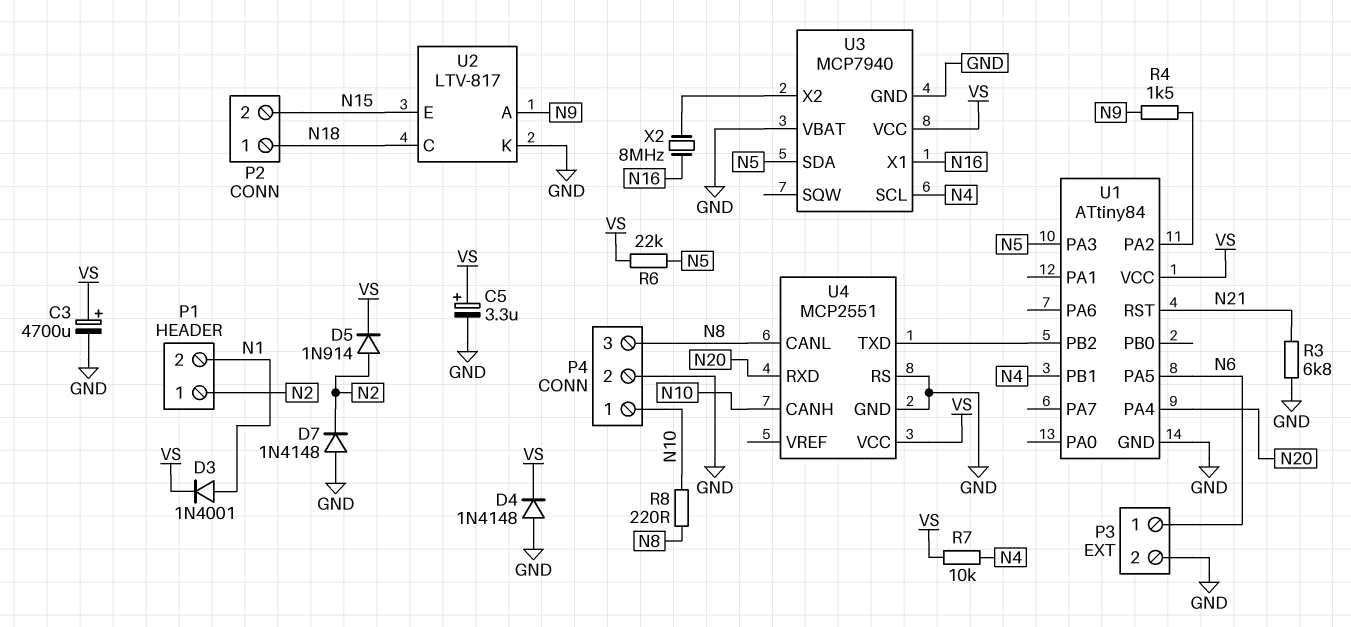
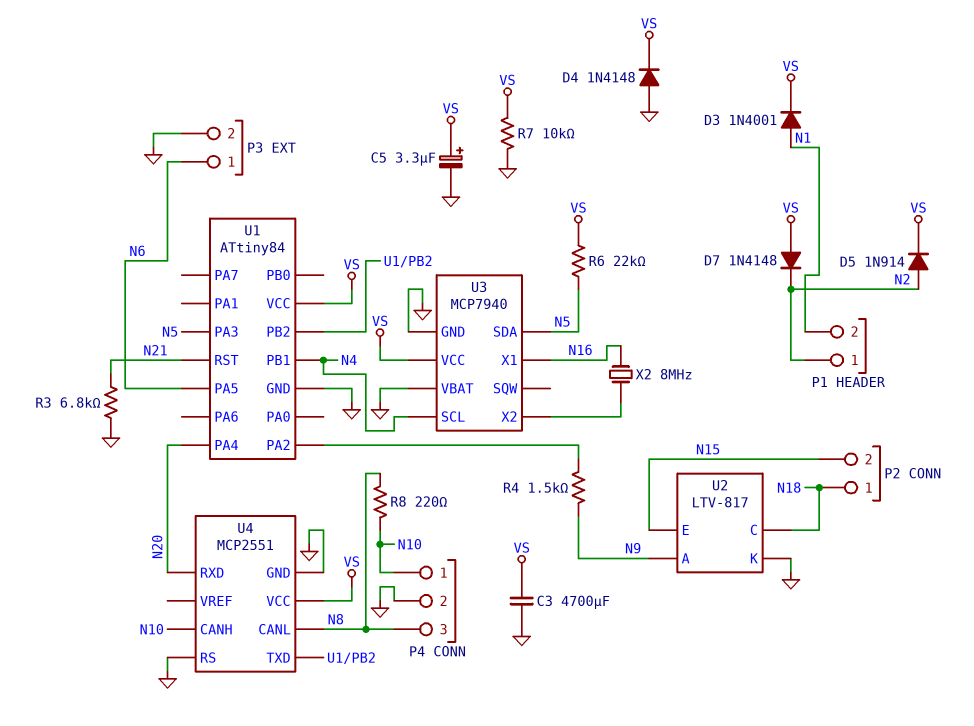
C3: 4700uF (plus VS, minus GND) -> 4700uF (GND, VS)
D7: diode 1N4148 (A GND, K N2) -> diode 1N4148 (A VS, K N2)
R7: 10k (N4, VS) -> 10k (GND, VS)

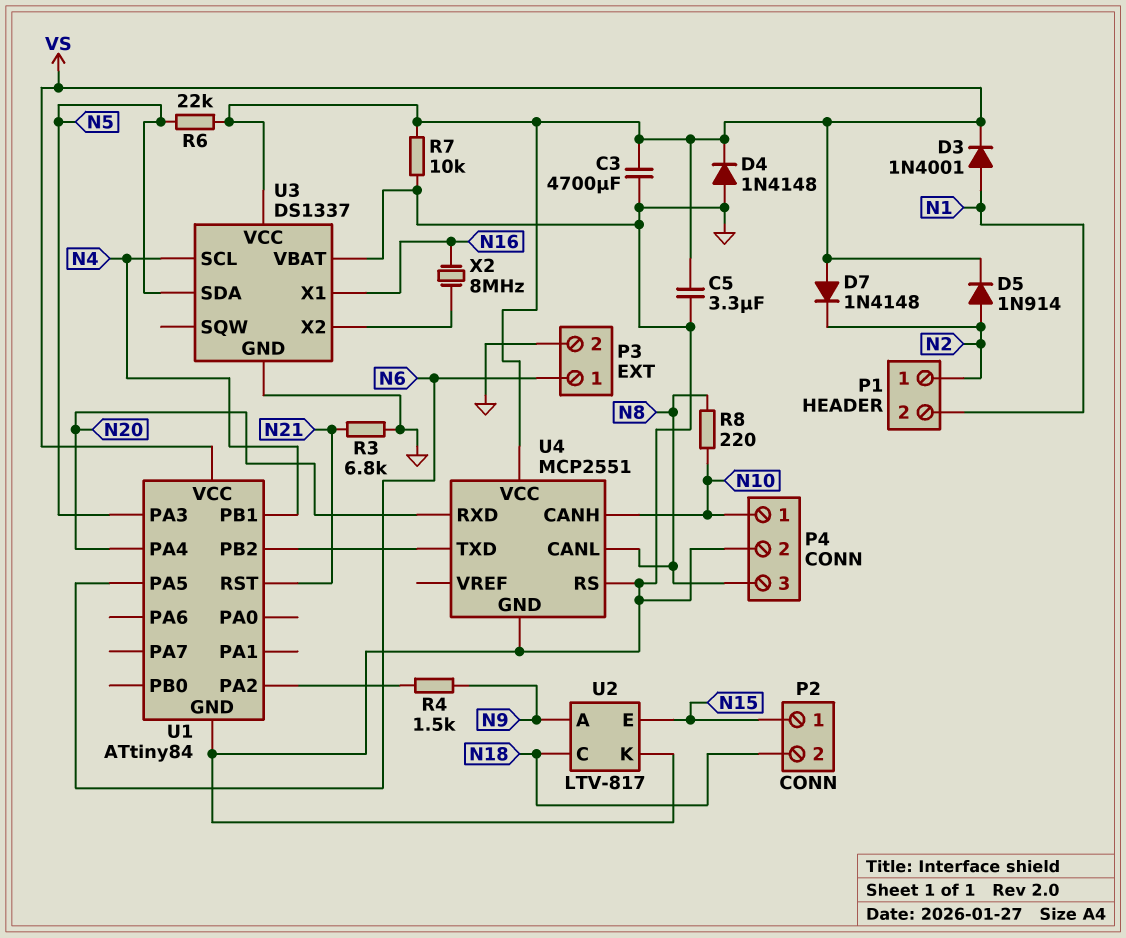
C5: 3.3uF (plus VS, minus GND) -> 3.3uF (GND, VS)
P2 pin 1: N18 -> N15
P2 pin 2: N15 -> N18
U3: MCP7940 -> DS1337

